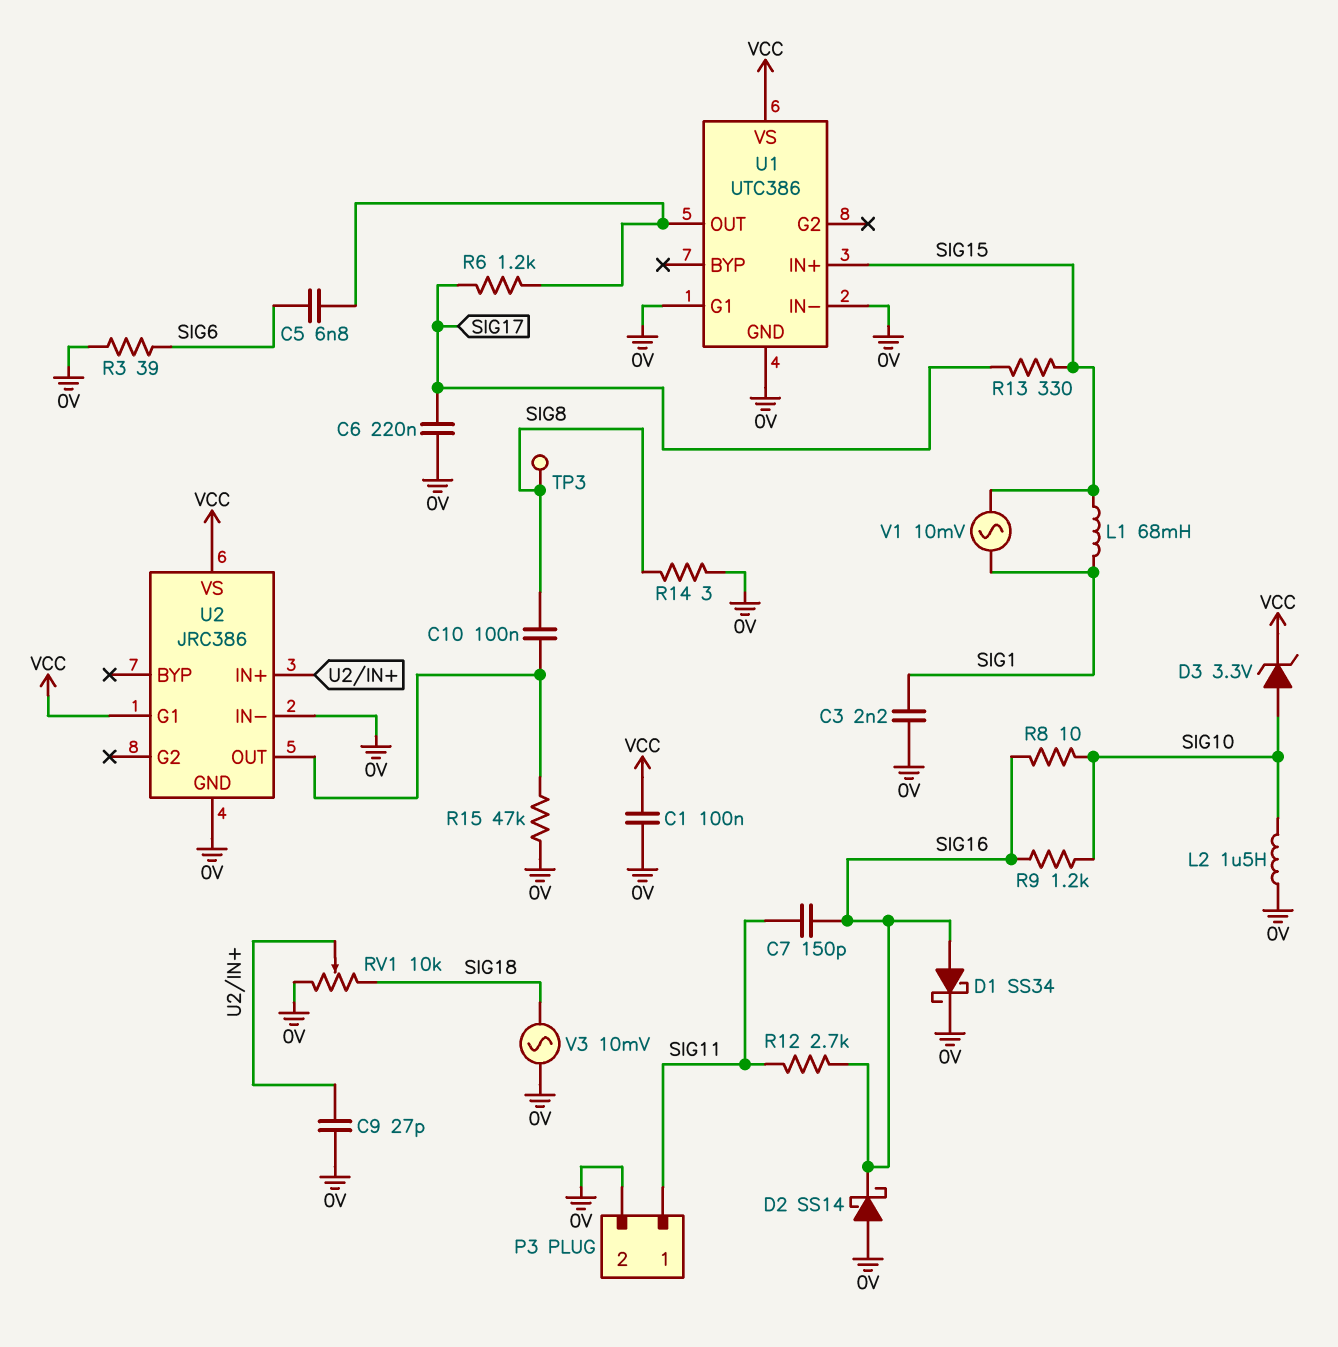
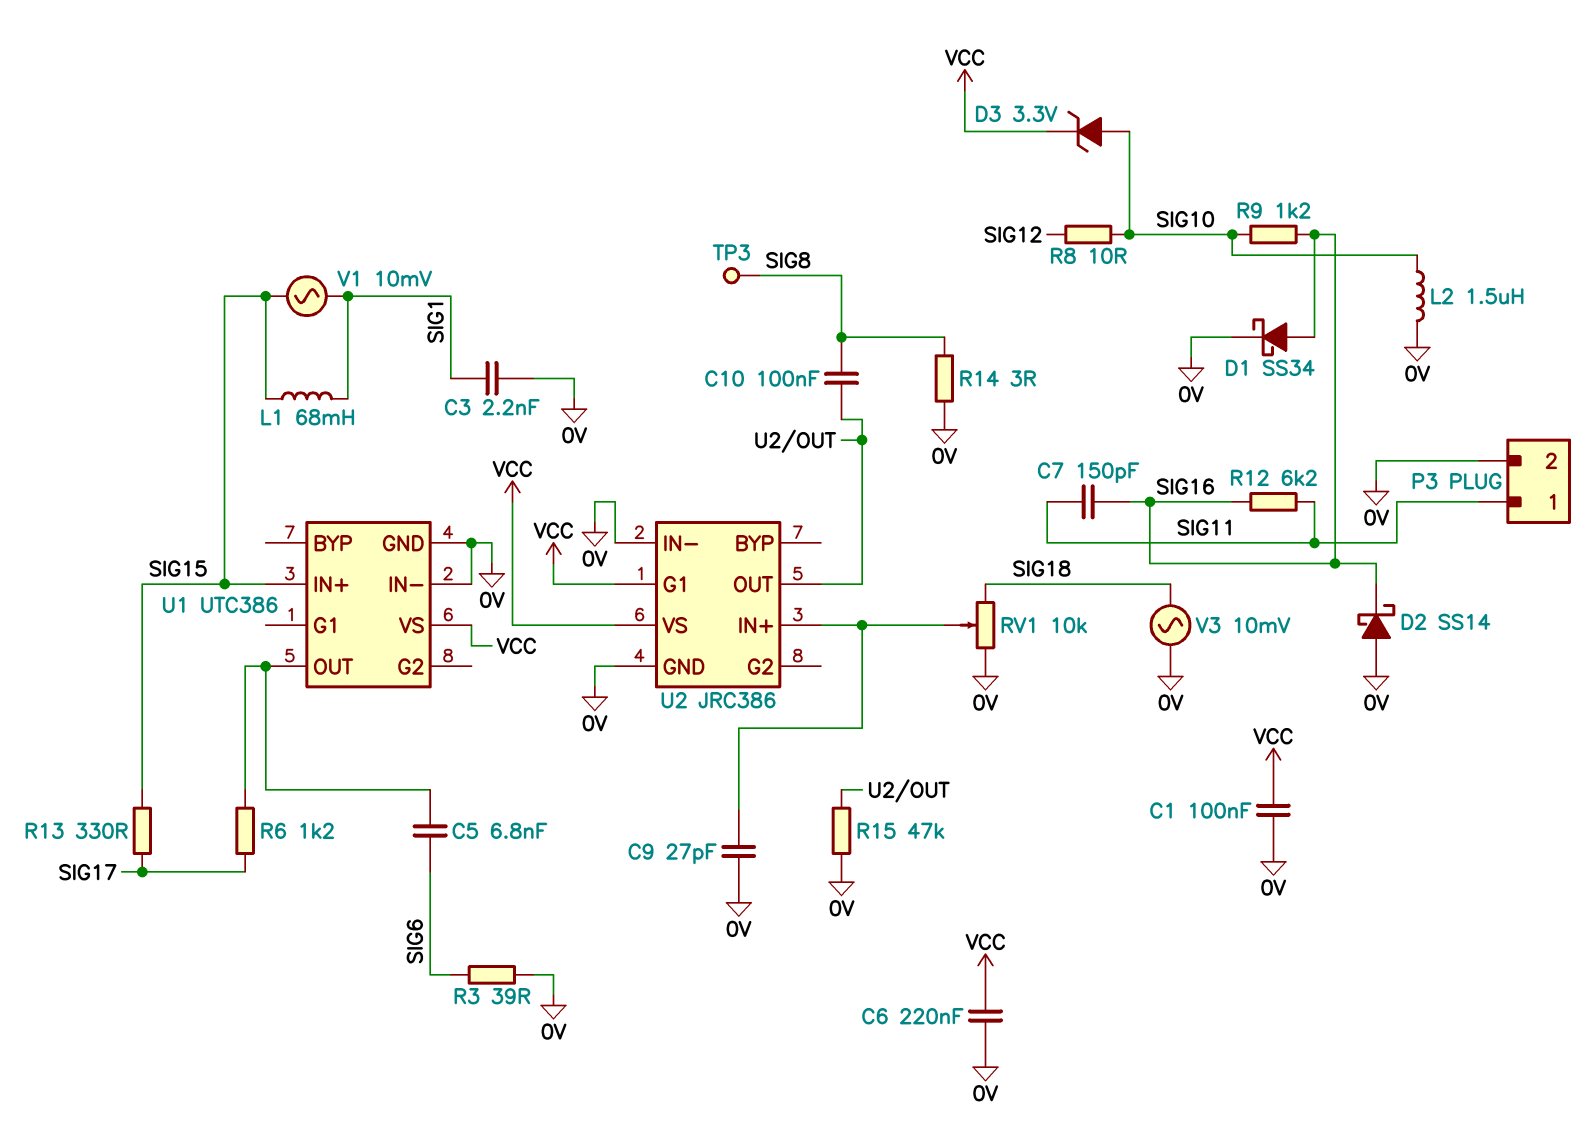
C6: 220nF (0V, SIG17) -> 220nF (0V, VCC)
R8: 10 (SIG10, SIG16) -> 10 (SIG10, SIG12)
R12: 2.7k (SIG11, SIG16) -> 6.2k (SIG11, SIG16)
U1 pin G1: 0V -> none

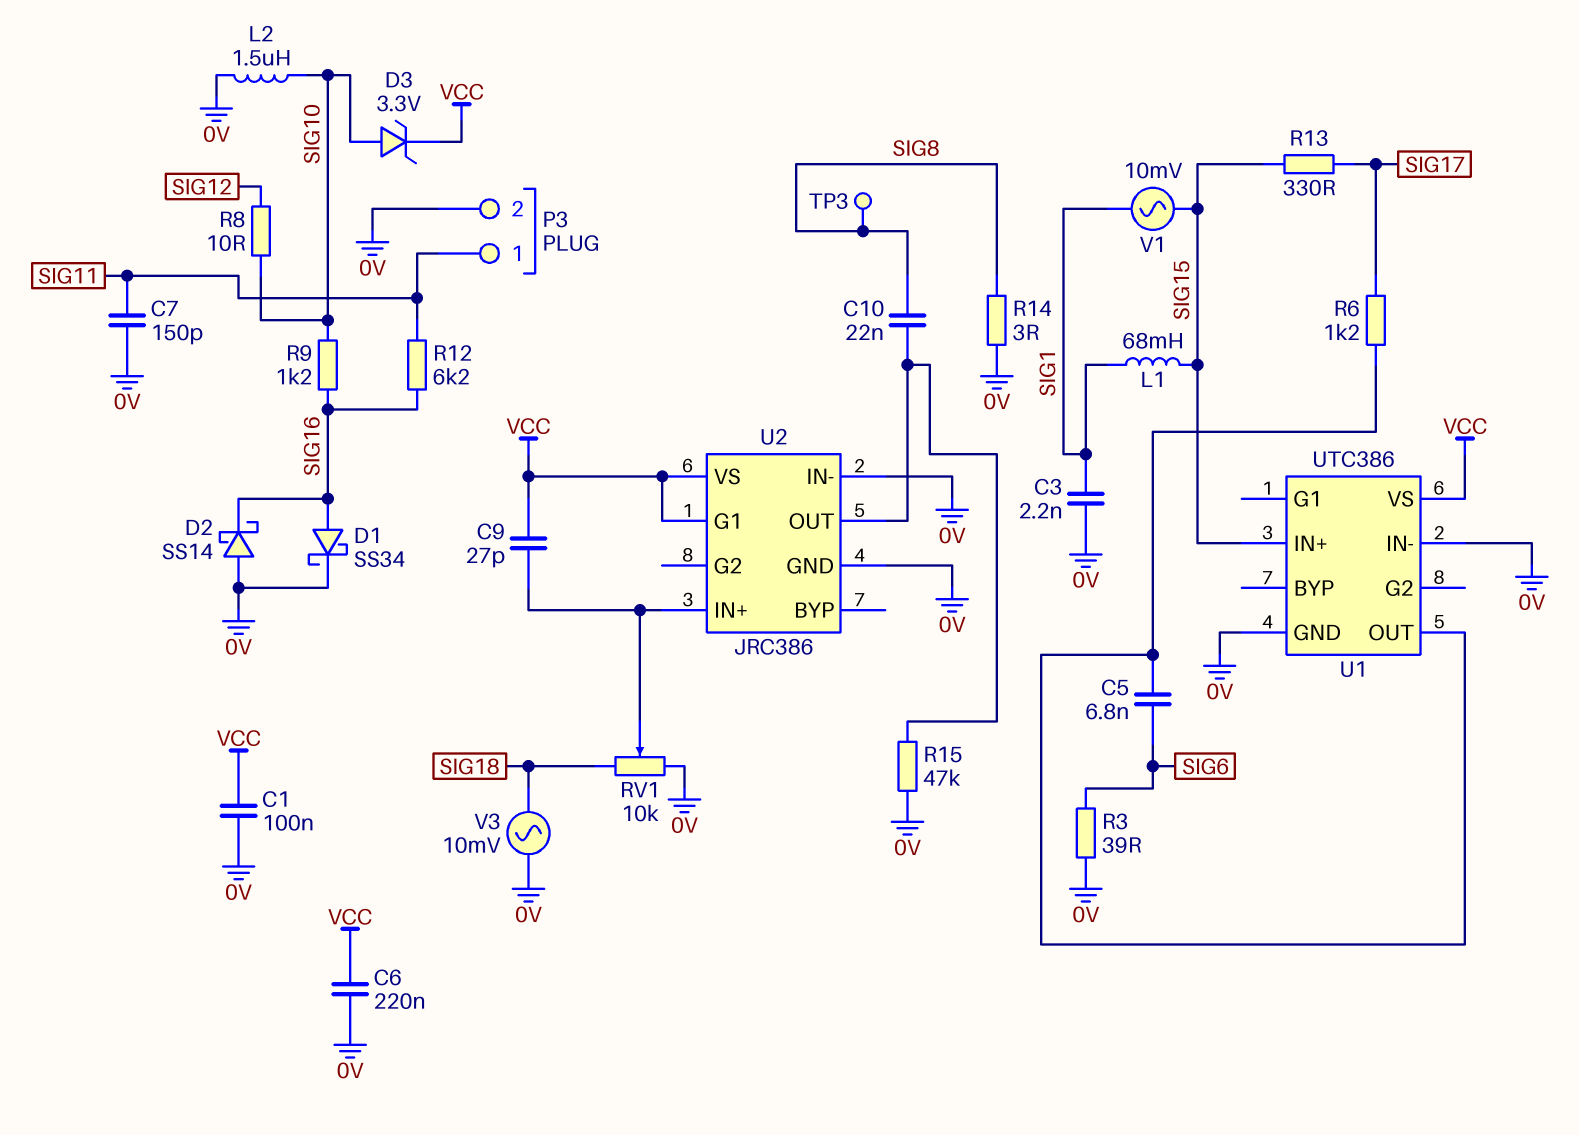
C7: 150pF (SIG11, SIG16) -> 150pF (0V, SIG11)
C9: 27pF (0V, U2/IN+) -> 27pF (U2/IN+, VCC)
C10: 100nF (SIG8, U2/OUT) -> 22nF (SIG8, U2/OUT)

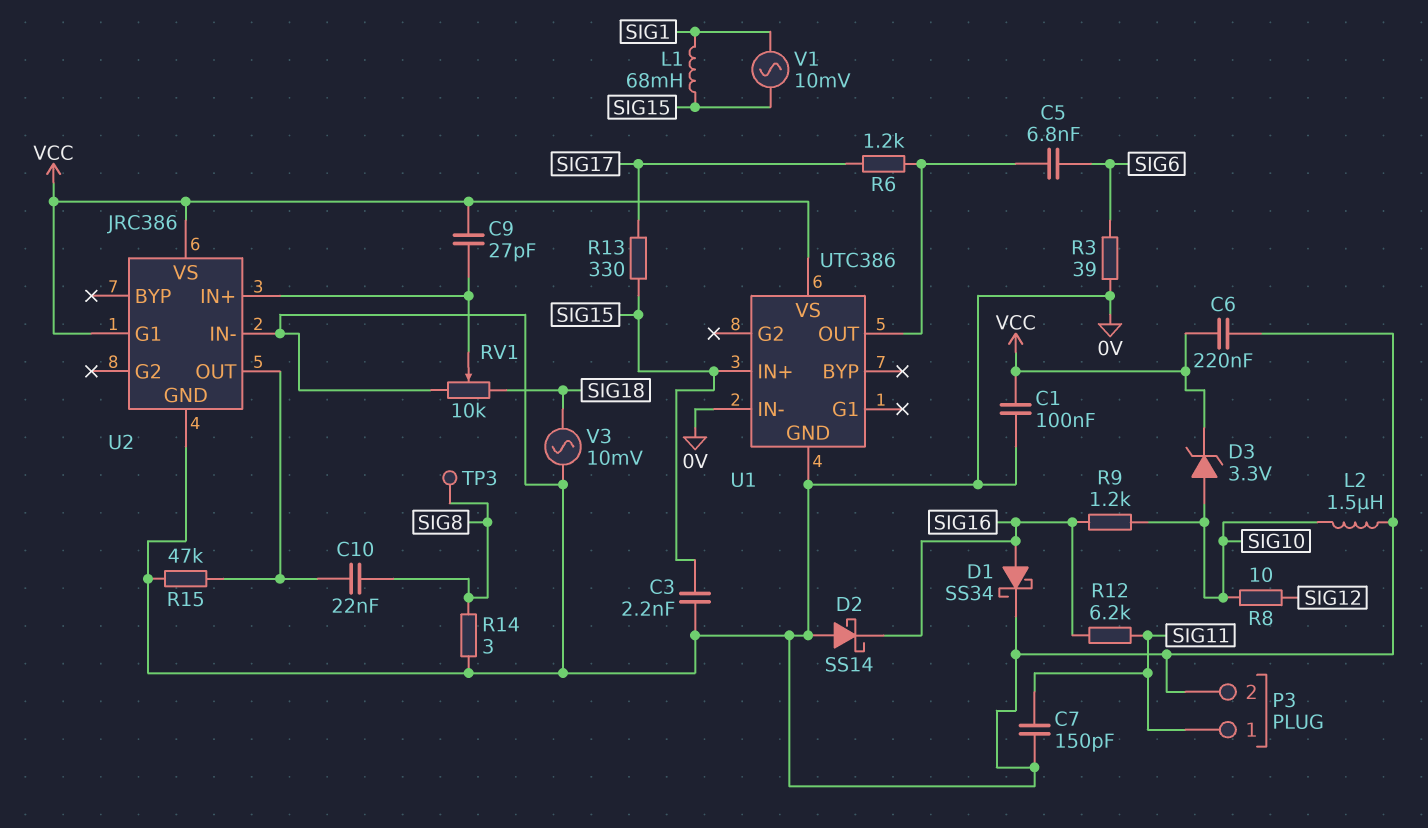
C3: 2.2nF (0V, SIG1) -> 2.2nF (0V, SIG15)

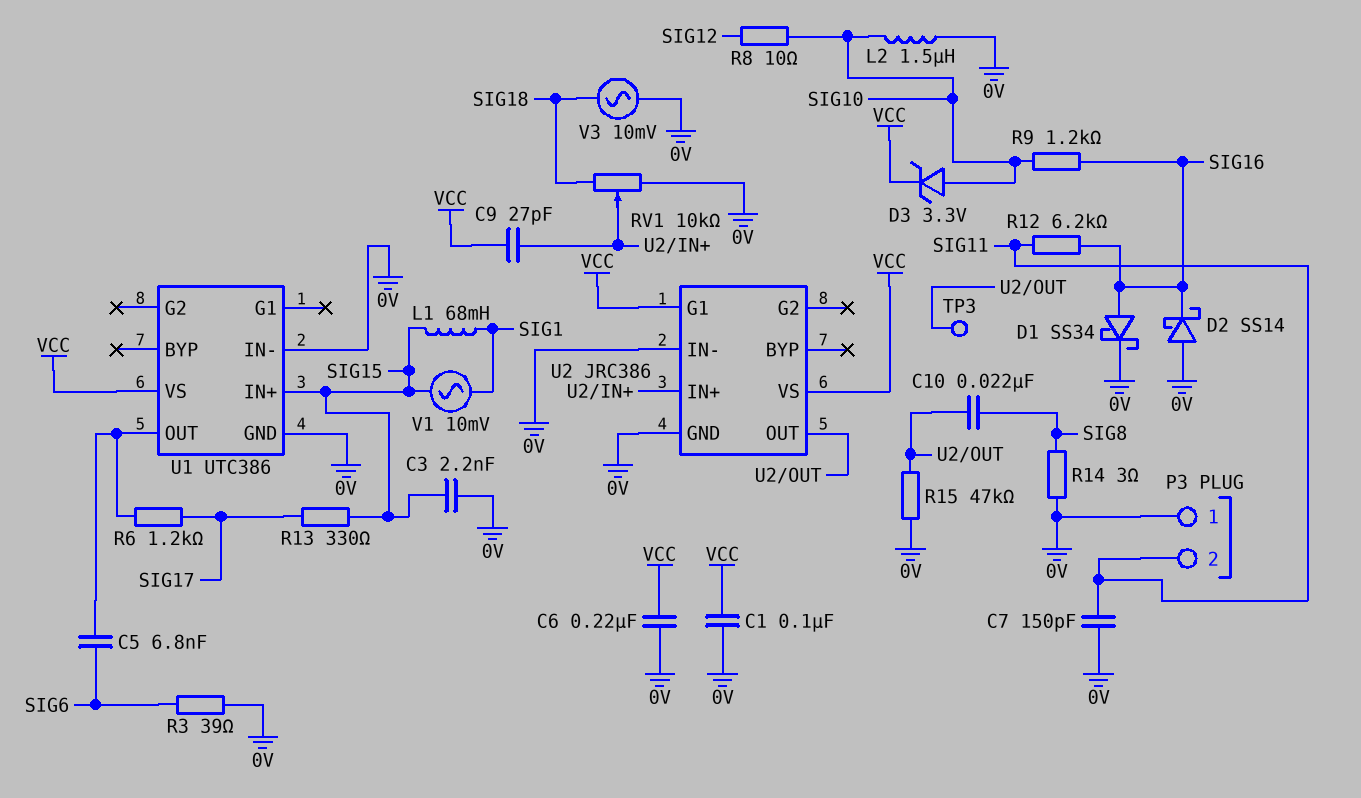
P3 pin 1: SIG11 -> 0V
P3 pin 2: 0V -> SIG11
TP3: test point (SIG8) -> test point (U2/OUT)

